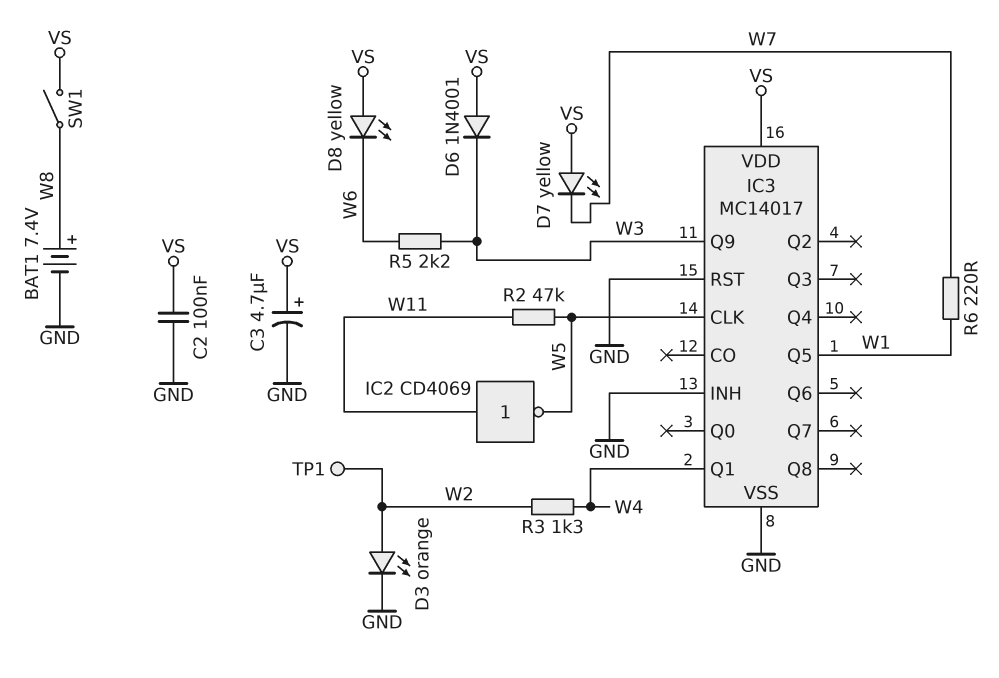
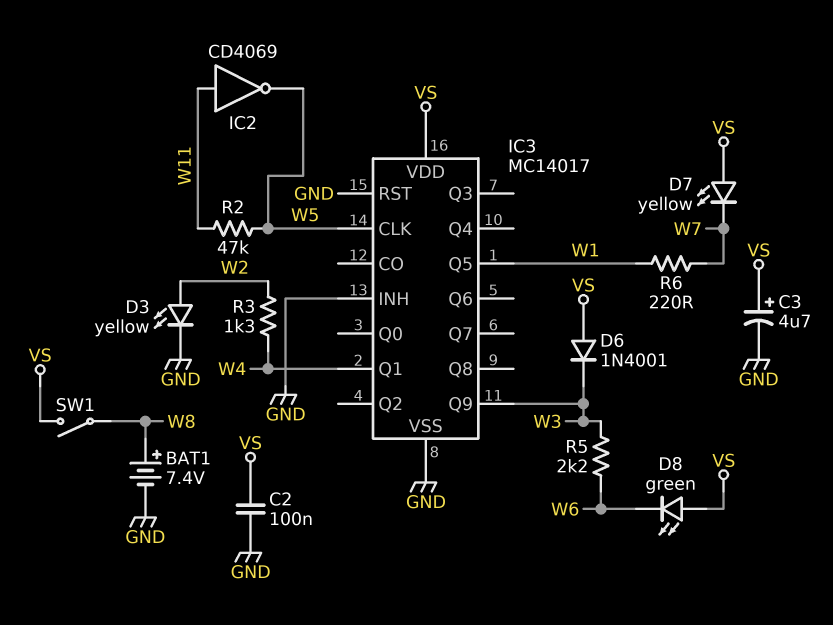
D3: LED orange (A W2, K GND) -> LED yellow (A W2, K GND)
D8: LED yellow (A VS, K W6) -> LED green (A VS, K W6)
TP1: test point (W2) -> none

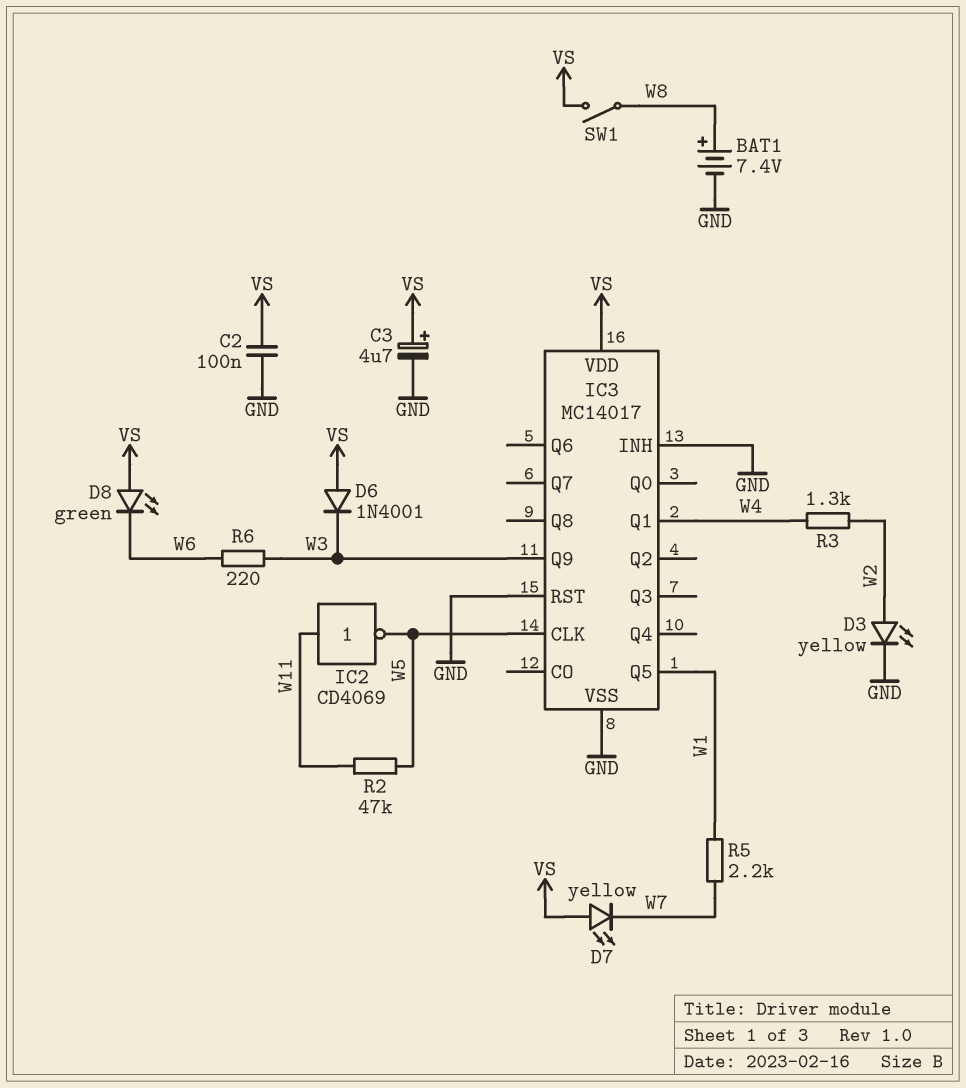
R5: 2.2k (W3, W6) -> 2.2k (W1, W7)
R6: 220 (W1, W7) -> 220 (W3, W6)

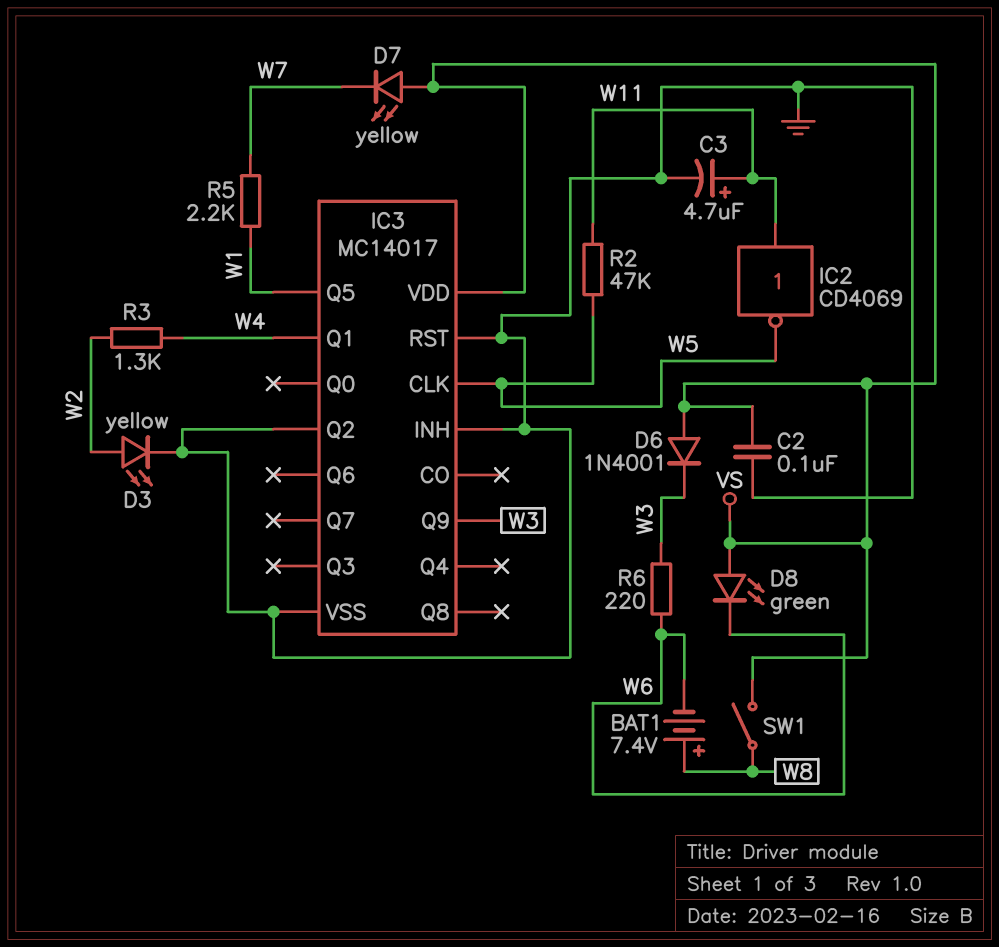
BAT1: 7.4V (plus W8, minus GND) -> 7.4V (plus W8, minus W6)
C3: 4.7uF (plus VS, minus GND) -> 4.7uF (plus W11, minus GND)
IC3 pin Q2: none -> GND

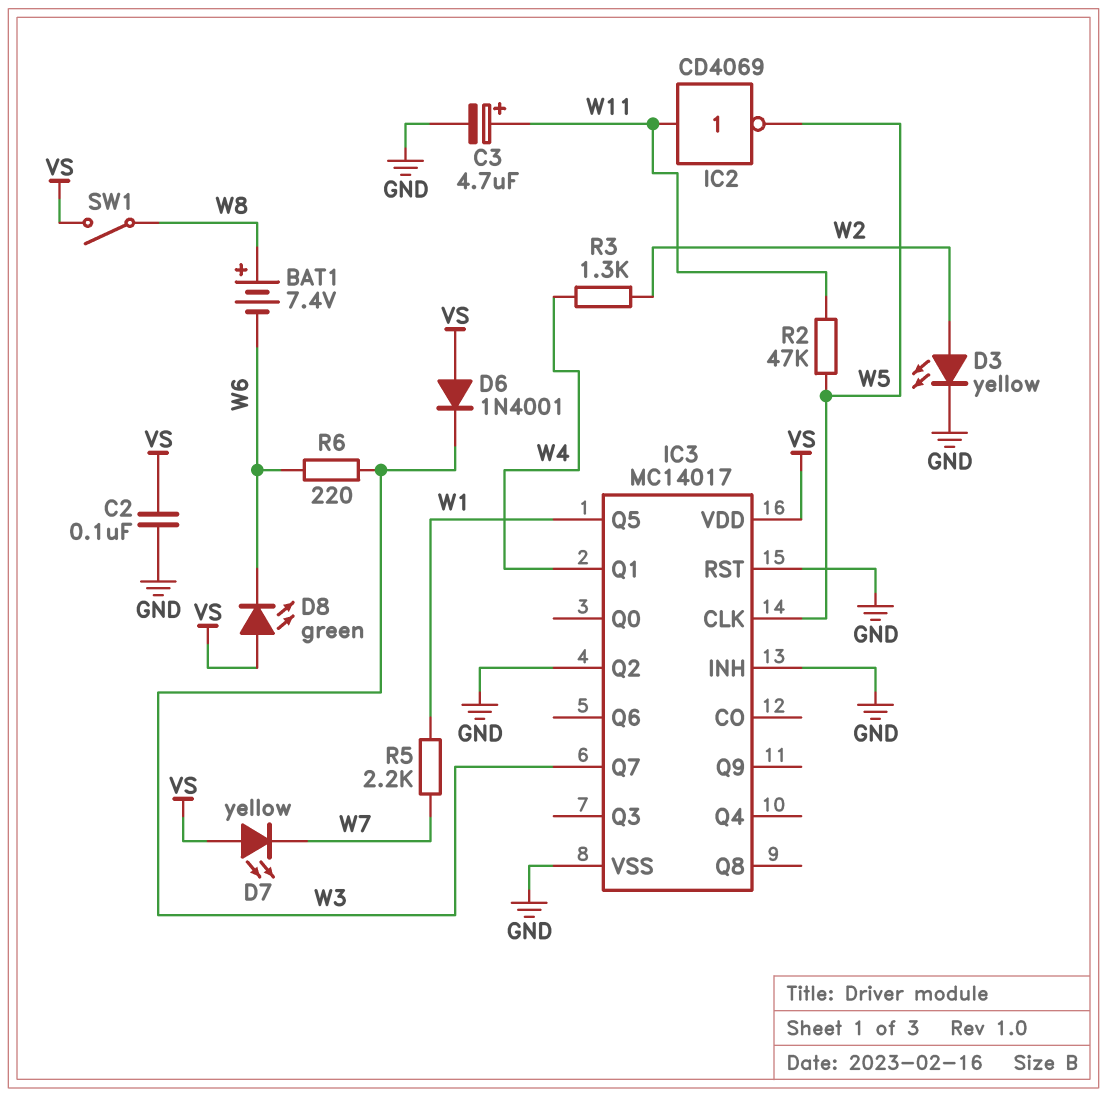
IC3 pin Q7: none -> W3
IC3 pin Q9: W3 -> none

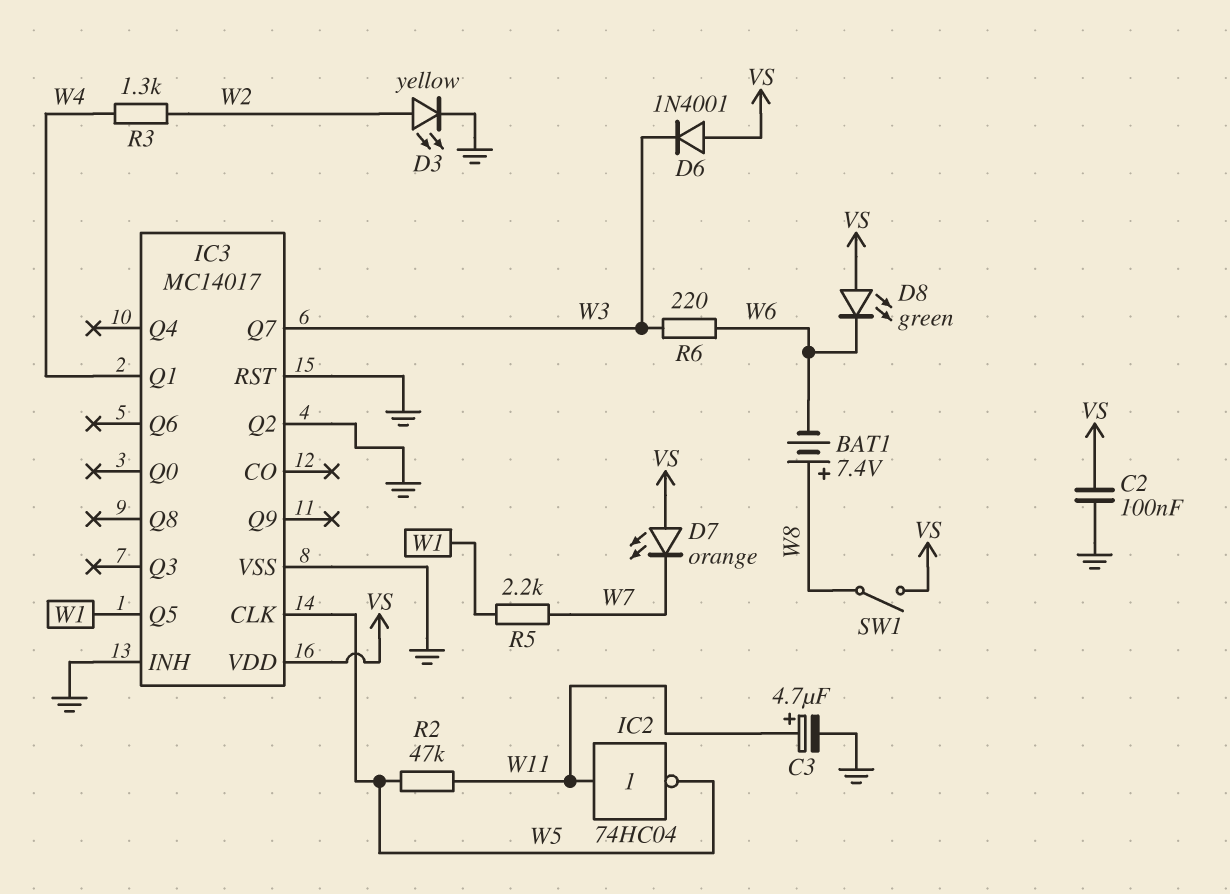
D7: LED yellow (A VS, K W7) -> LED orange (A VS, K W7)
IC2: NOT CD4069 (in W11, out W5) -> NOT 74HC04 (in W11, out W5)

